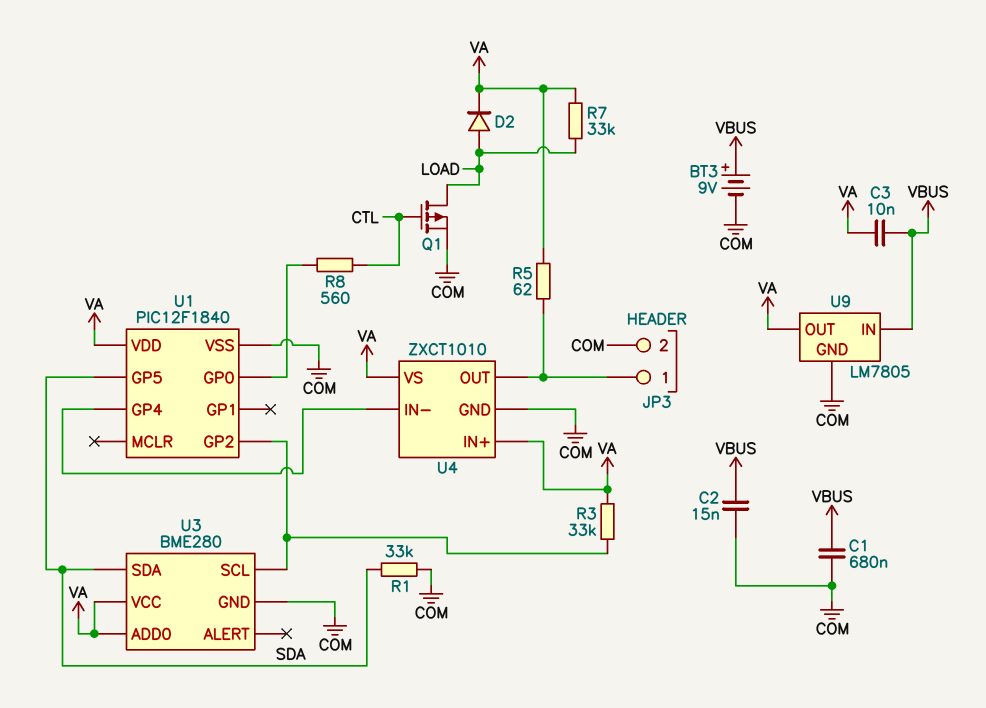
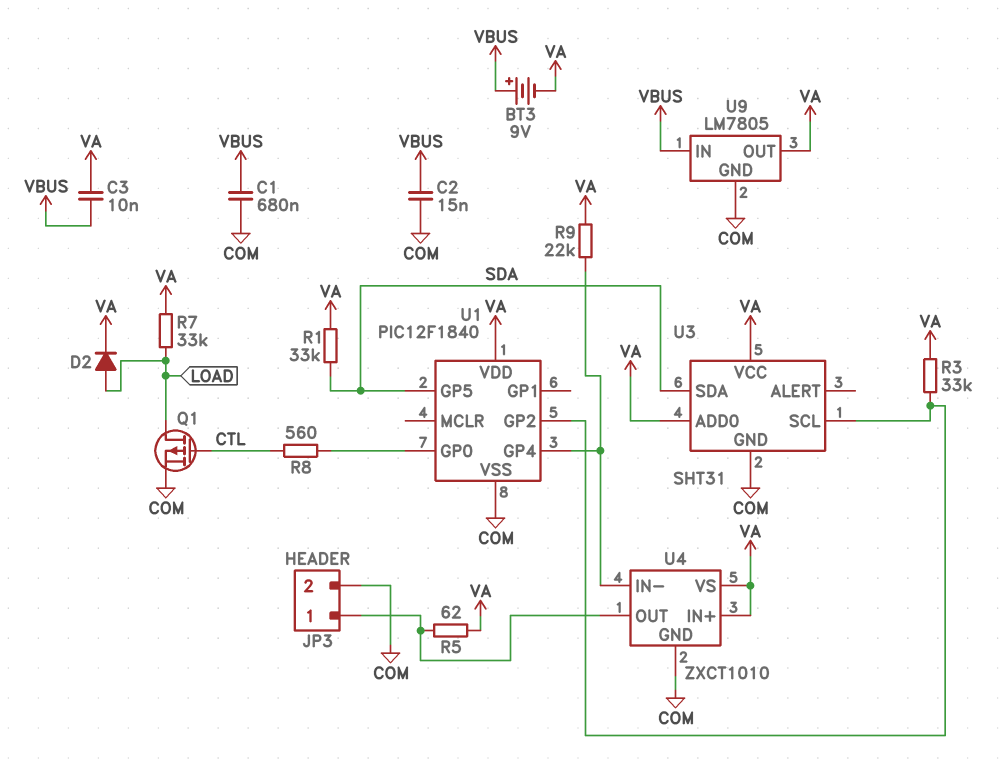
BT3: 9V (plus VBUS, minus COM) -> 9V (plus VBUS, minus VA)
R1: 33k (COM, SDA) -> 33k (SDA, VA)
R9: none -> 22k (U1/GP4, VA)
U3: BME280 -> SHT31

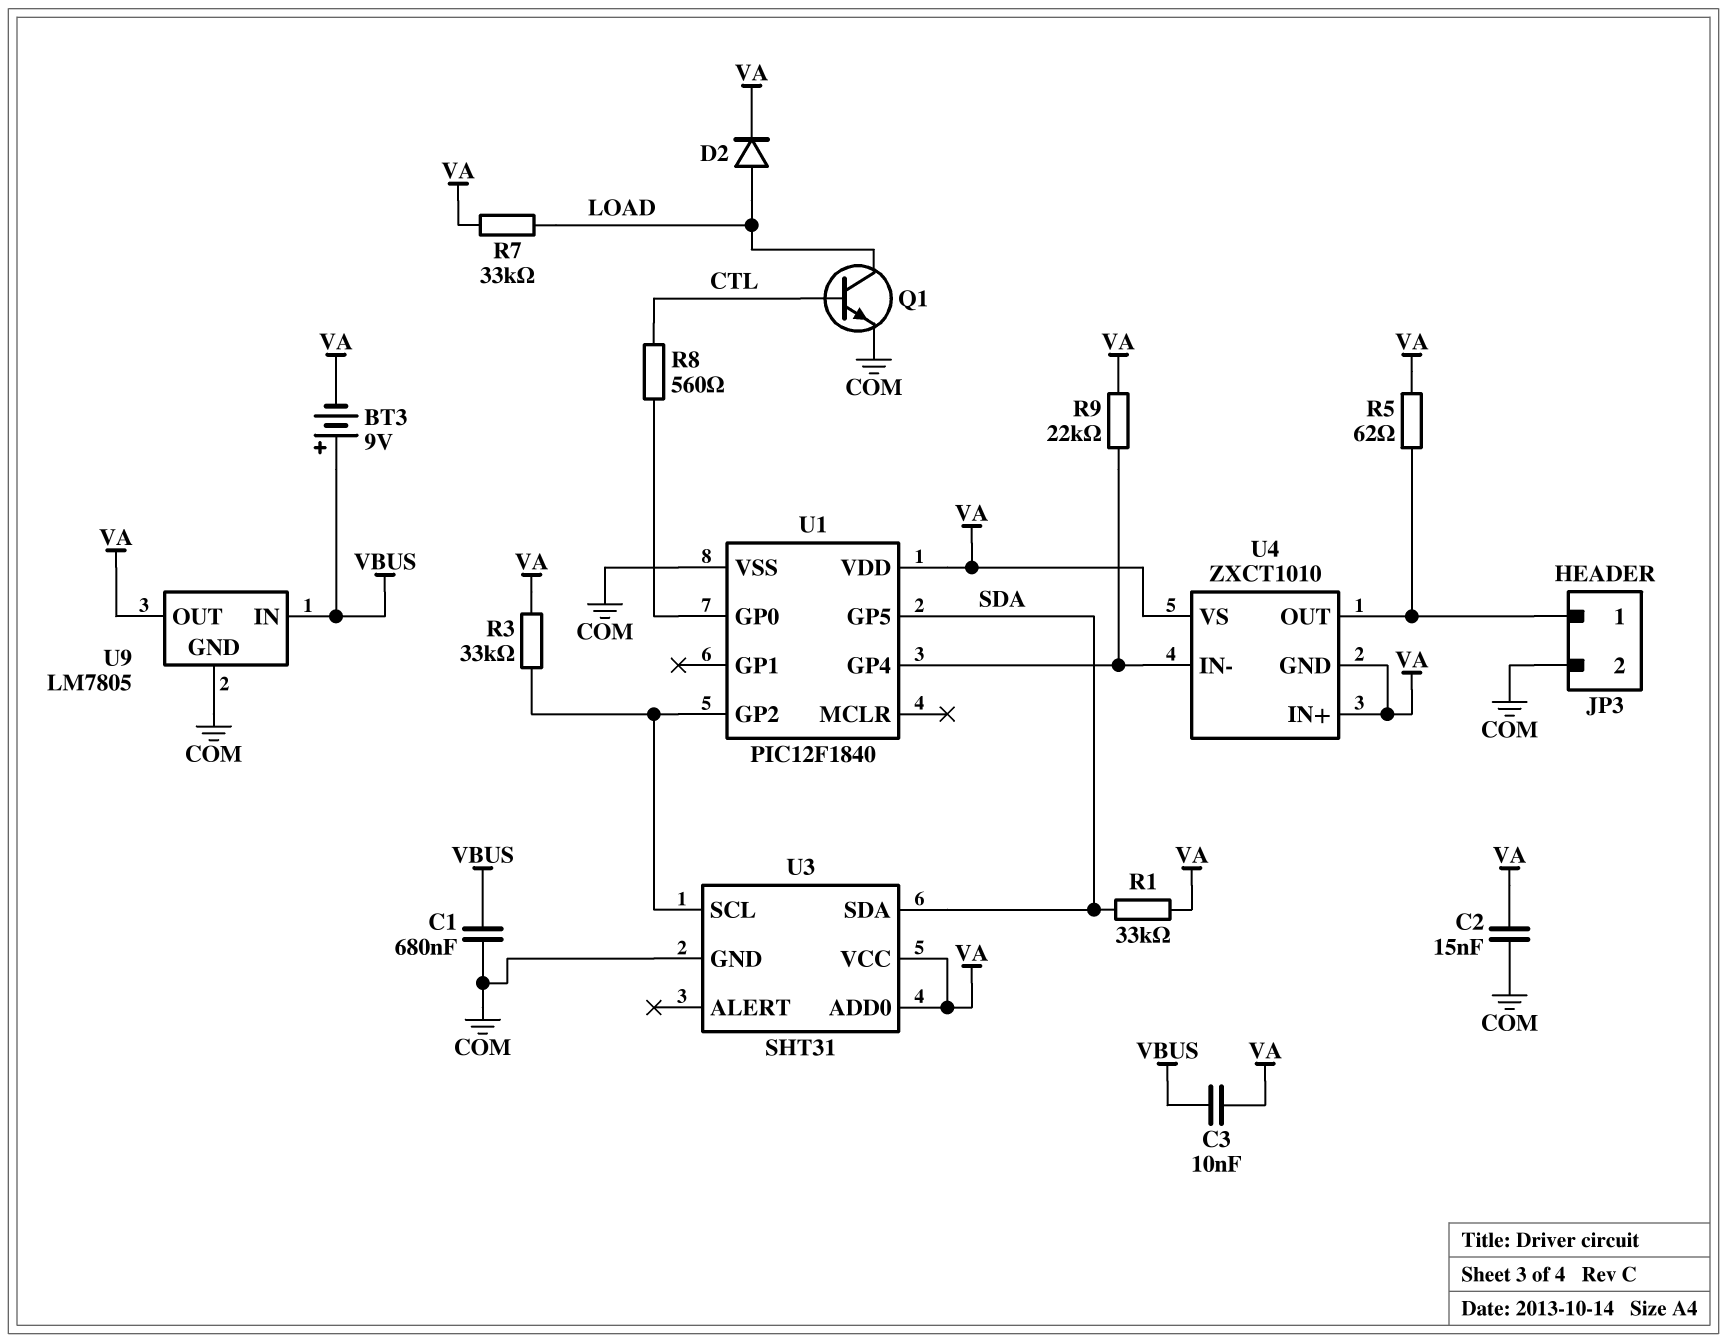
C2: 15nF (COM, VBUS) -> 15nF (COM, VA)
Q1: PMOS (G CTL, D LOAD, S COM) -> NPN (B CTL, C LOAD, E COM)
U4 pin GND: COM -> VA

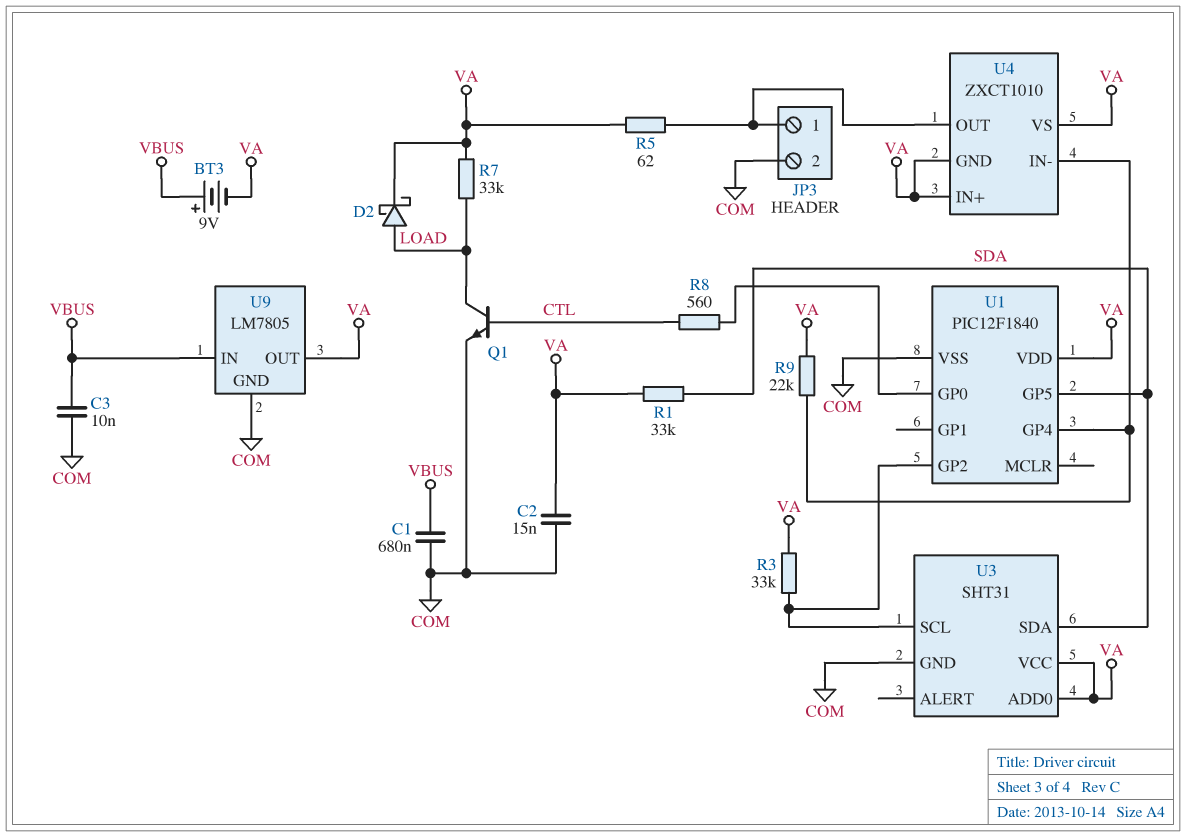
C3: 10nF (VA, VBUS) -> 10nF (COM, VBUS)
D2: diode (A LOAD, K VA) -> schottky (A LOAD, K VA)

